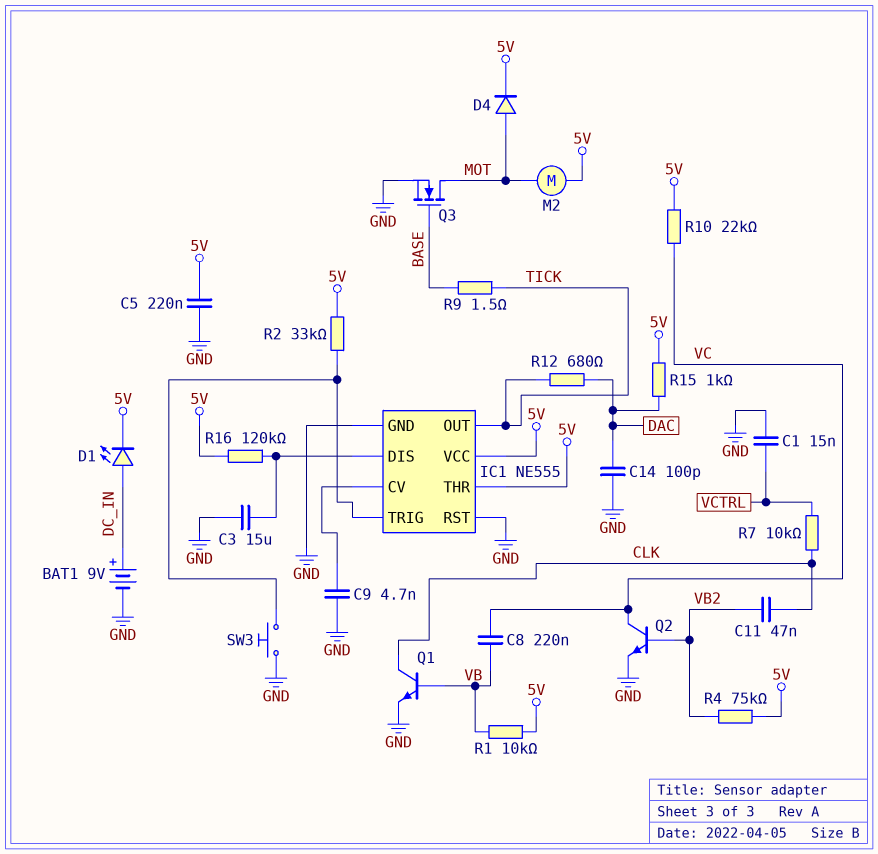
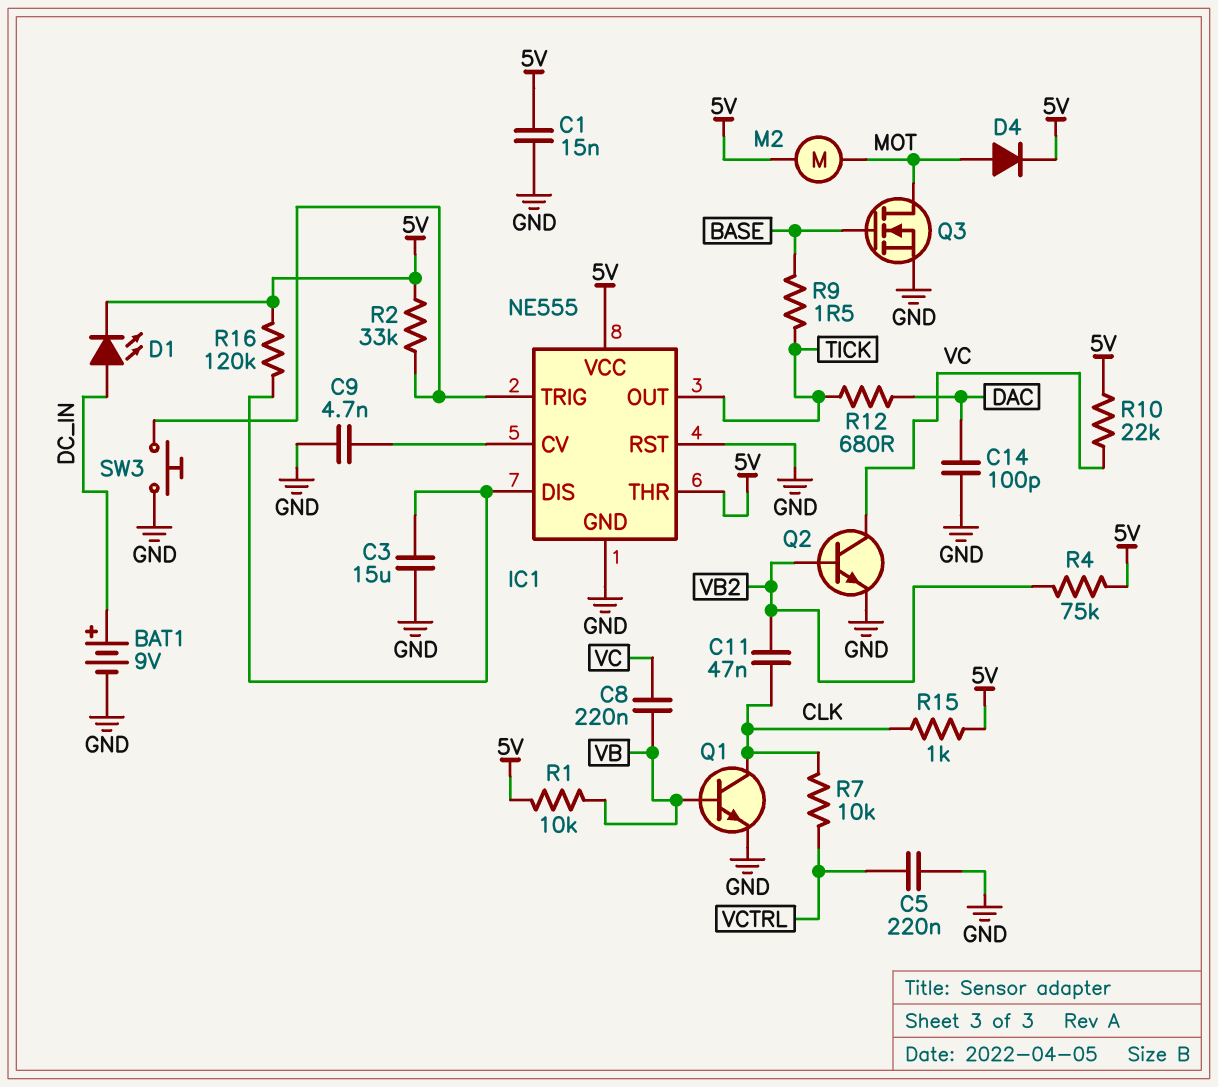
C1: 15nF (GND, VCTRL) -> 15nF (5V, GND)
C5: 220nF (5V, GND) -> 220nF (GND, VCTRL)
R15: 1k (5V, DAC) -> 1k (5V, CLK)

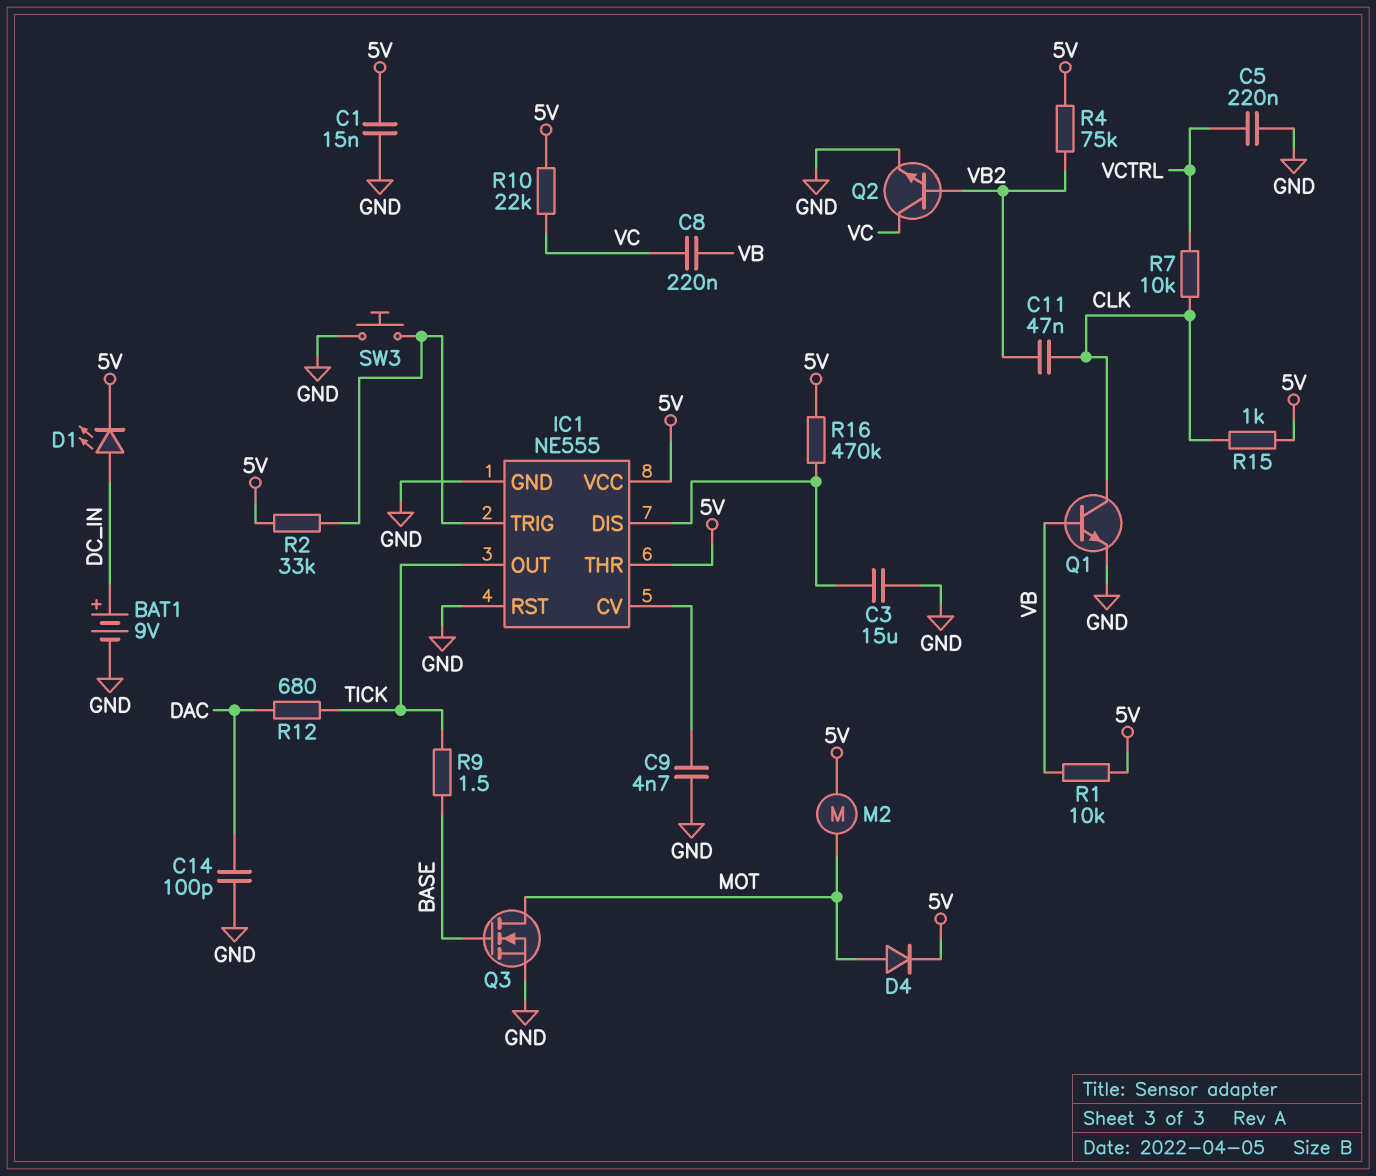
R16: 120k (5V, IC1/DIS) -> 470k (5V, IC1/DIS)

